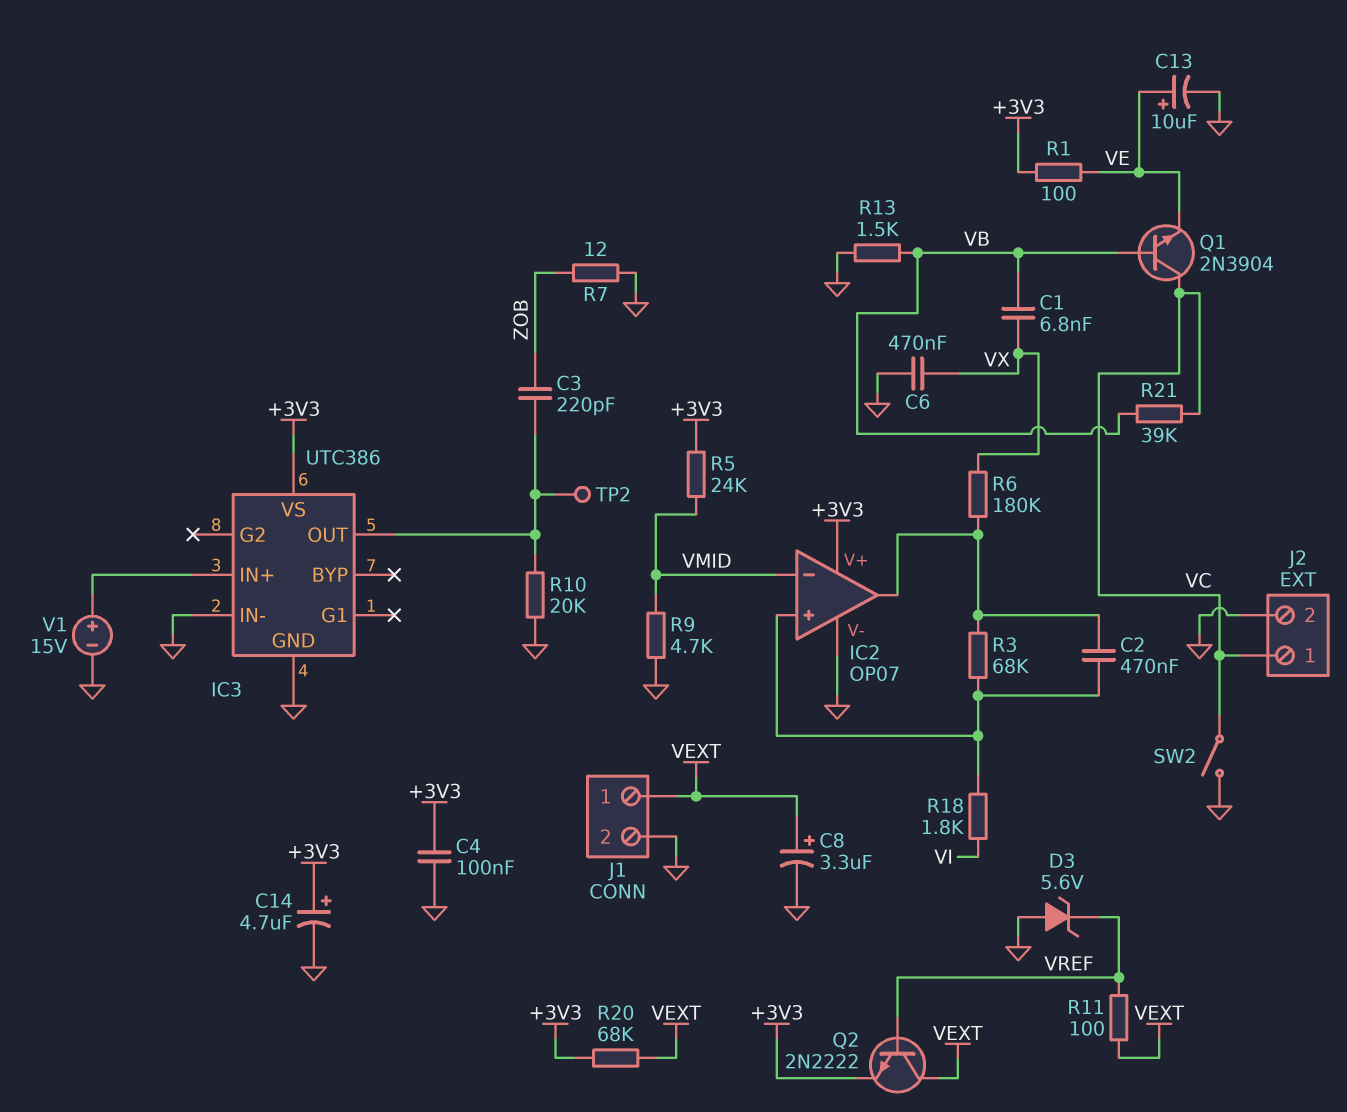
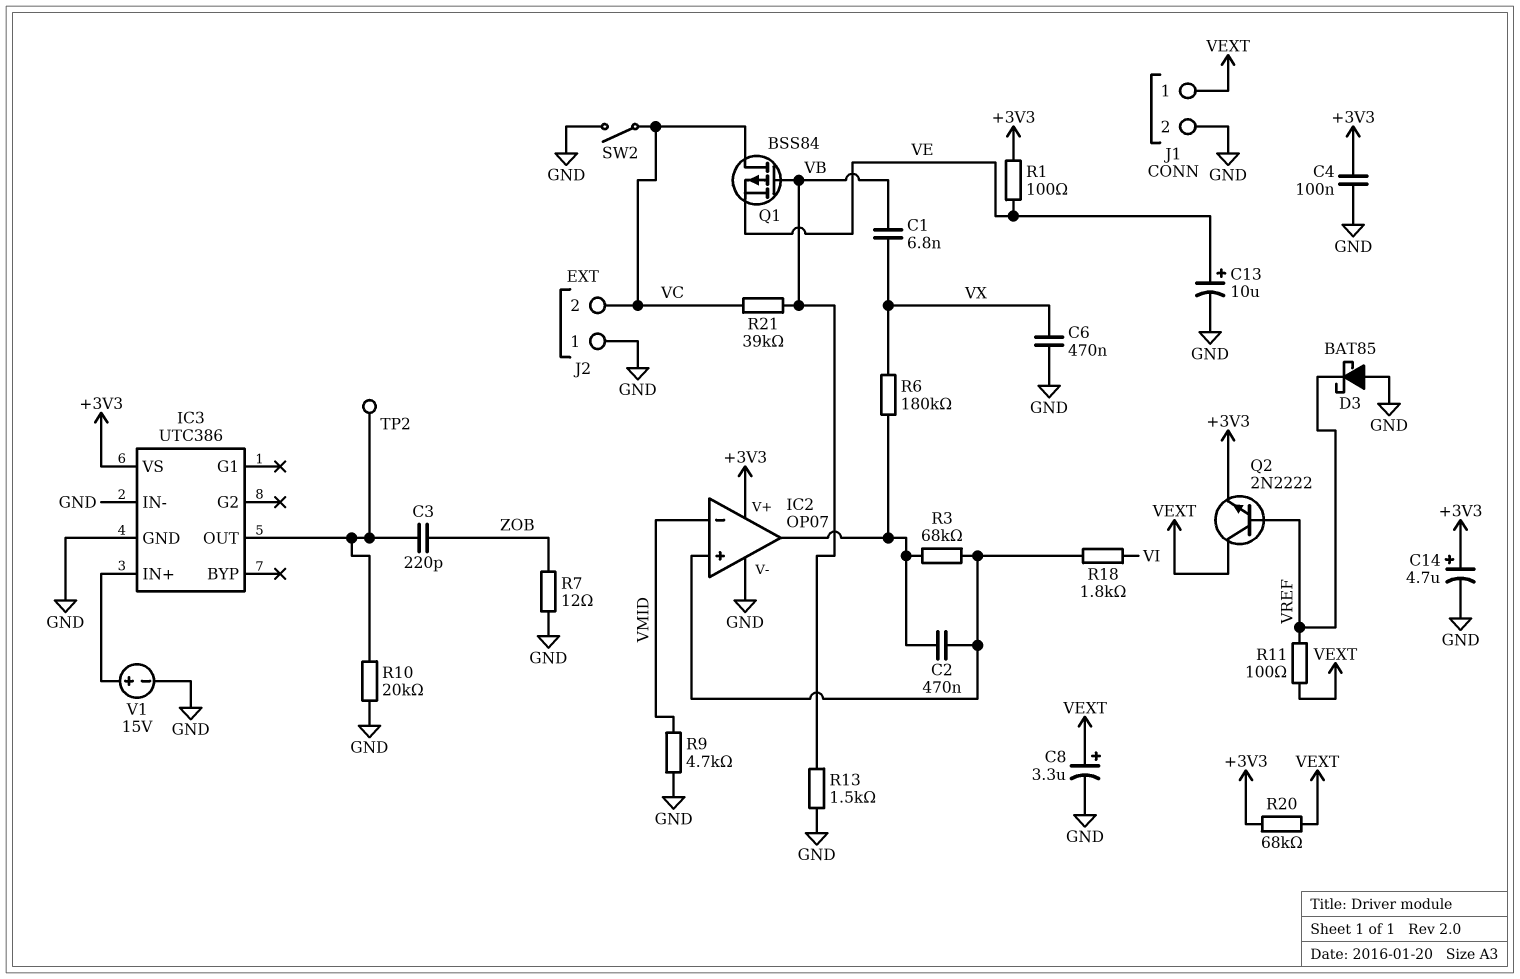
D3: zener 5.6V (A GND, K VREF) -> schottky BAT85 (A GND, K VREF)
J2 pin 1: VC -> GND
J2 pin 2: GND -> VC
Q1: NPN 2N3904 (B VB, C VC, E VE) -> PMOS BSS84 (G VB, D VC, S VE)
R5: 24k (+3V3, VMID) -> none

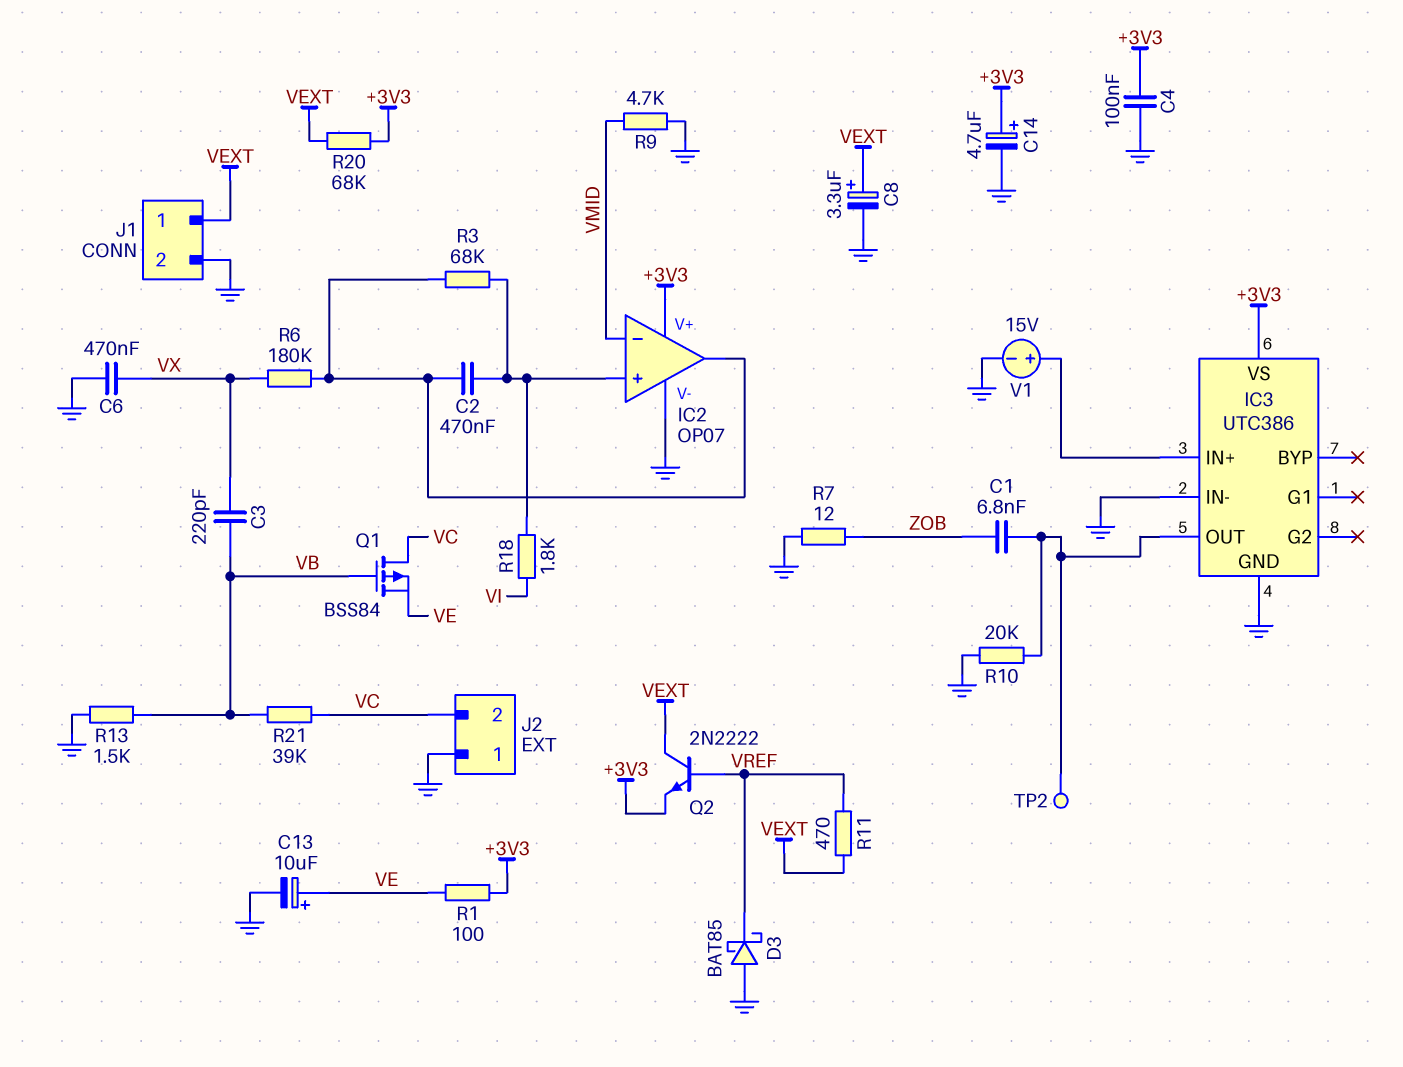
C1: 6.8nF (VB, VX) -> 6.8nF (IC3/OUT, ZOB)
C3: 220pF (IC3/OUT, ZOB) -> 220pF (VB, VX)
R11: 100 (VEXT, VREF) -> 470 (VEXT, VREF)
SW2: switch (GND, VC) -> none

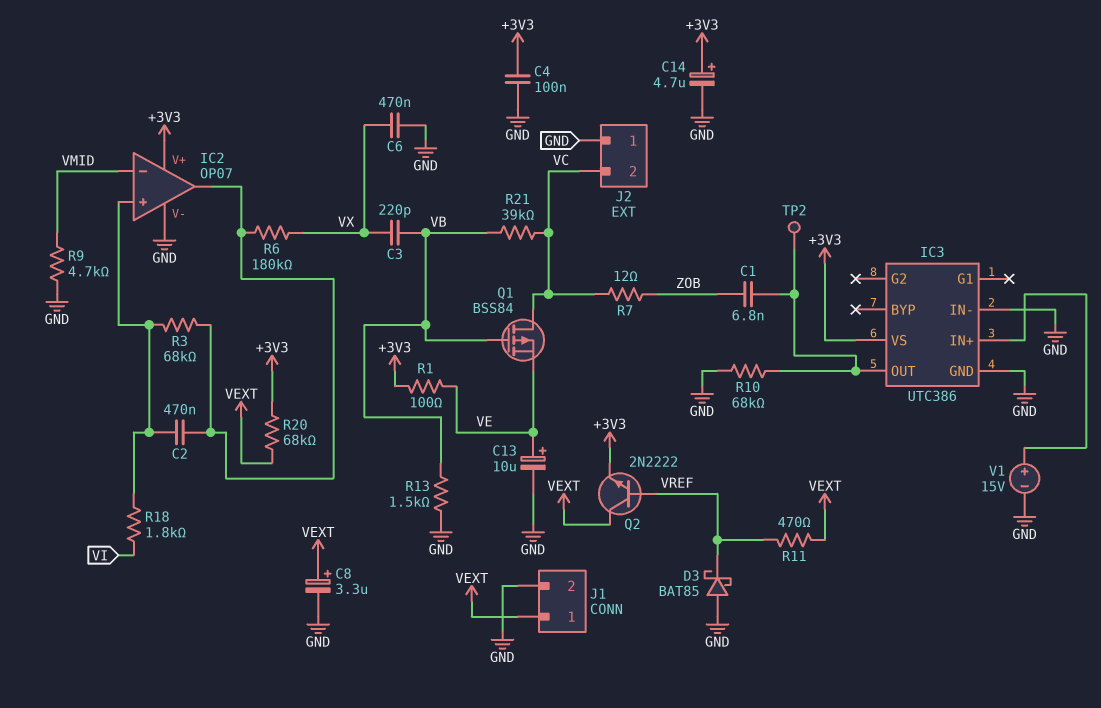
R7: 12 (GND, ZOB) -> 12 (VC, ZOB)
R10: 20k (GND, IC3/OUT) -> 68k (GND, IC3/OUT)

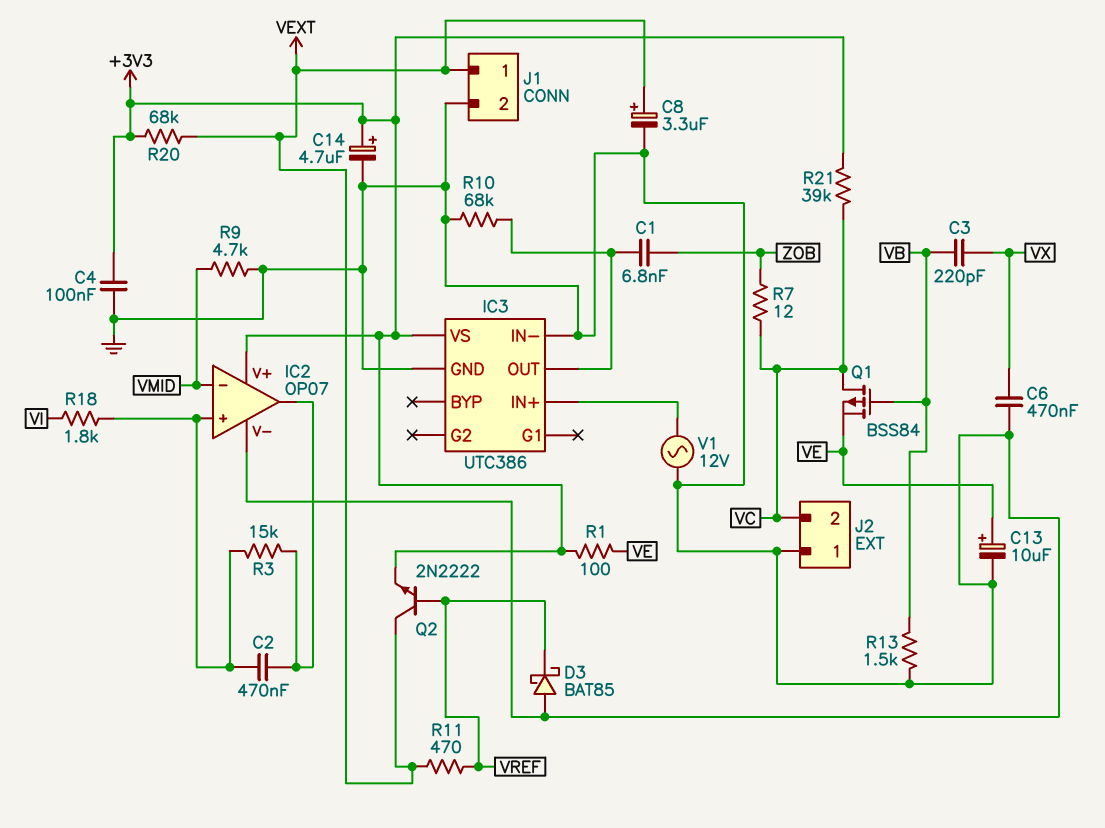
R3: 68k (IC2/in+, IC2/out) -> 15k (IC2/in+, IC2/out)
R6: 180k (IC2/out, VX) -> none
R21: 39k (VB, VC) -> 39k (+3V3, VC)
TP2: test point (IC3/OUT) -> none
V1: 15V (plus IC3/IN+, minus GND) -> AC 12V (GND, IC3/IN+)

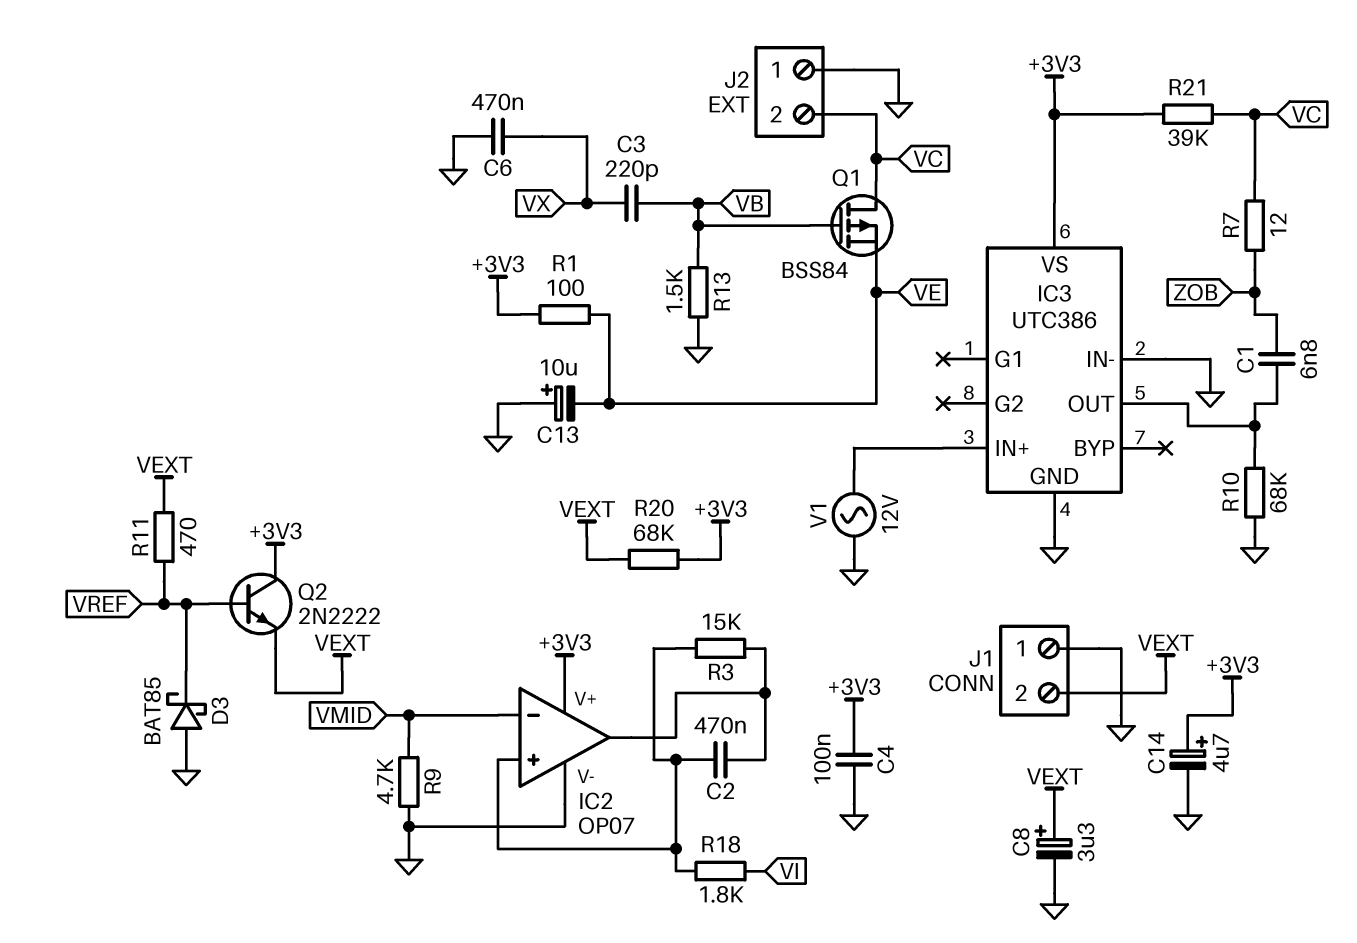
C13: 10uF (plus VE, minus GND) -> 10uF (plus GND, minus VE)
J1 pin 1: VEXT -> GND
J1 pin 2: GND -> VEXT
Q2: NPN 2N2222 (B VREF, C VEXT, E +3V3) -> NPN 2N2222 (B VREF, C +3V3, E VEXT)

